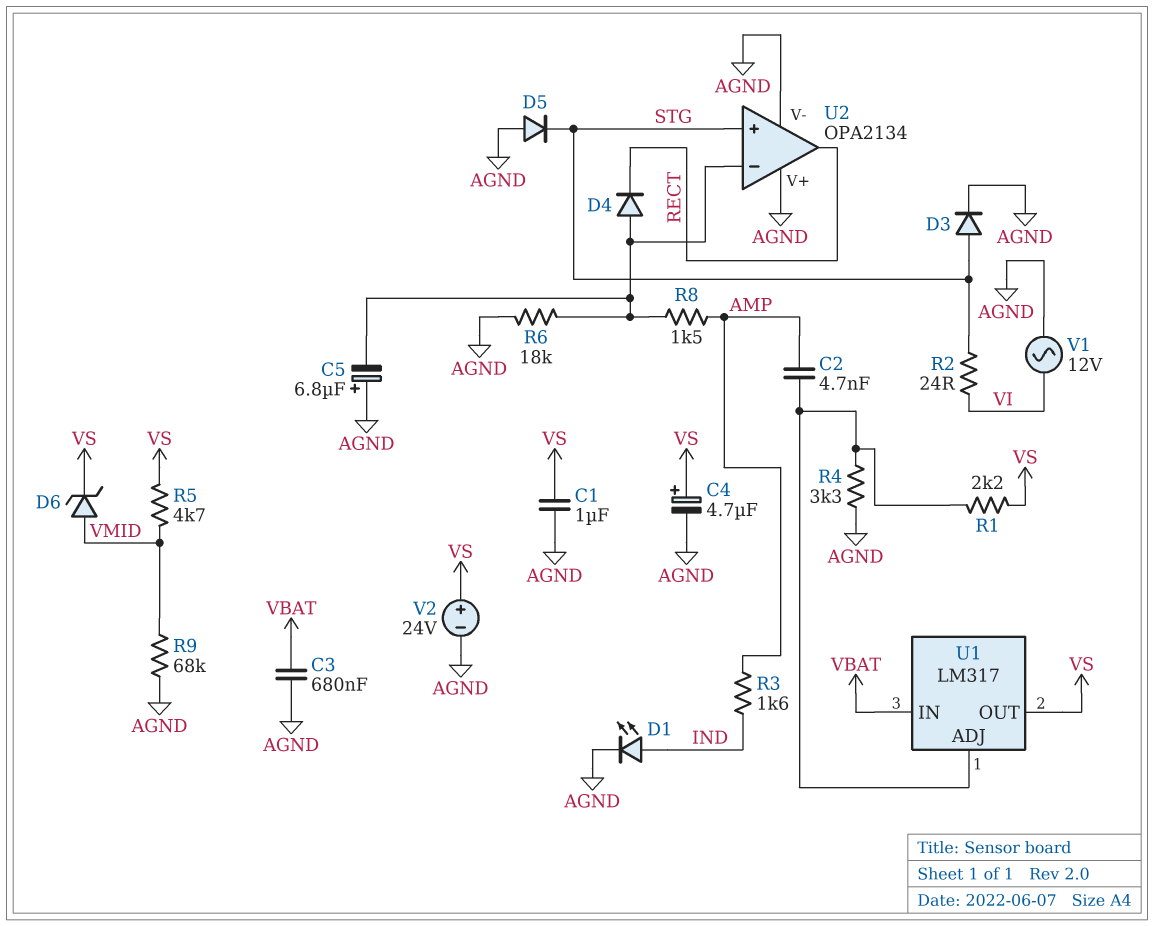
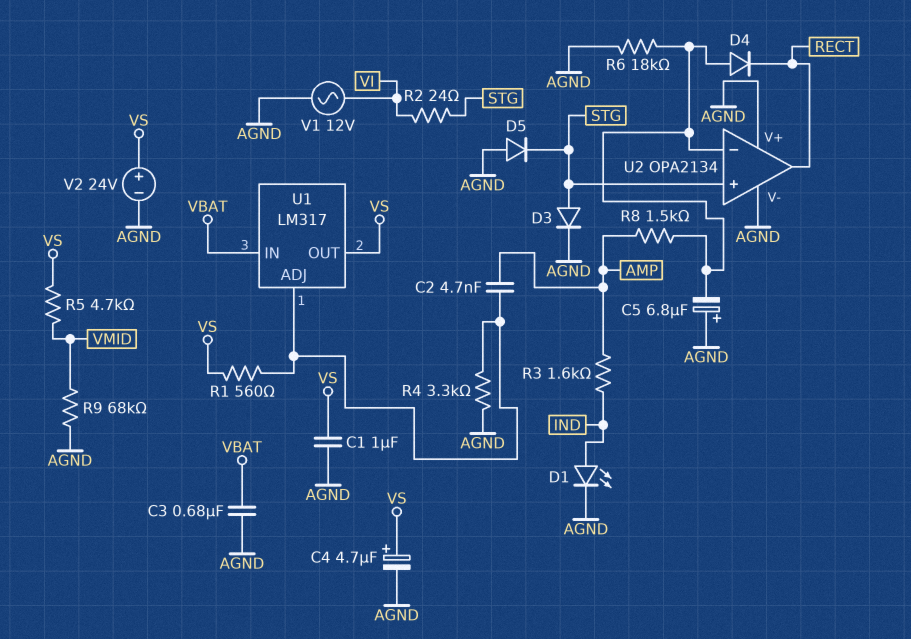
D6: zener (A VMID, K VS) -> none
R1: 2.2k (U1/ADJ, VS) -> 560 (U1/ADJ, VS)

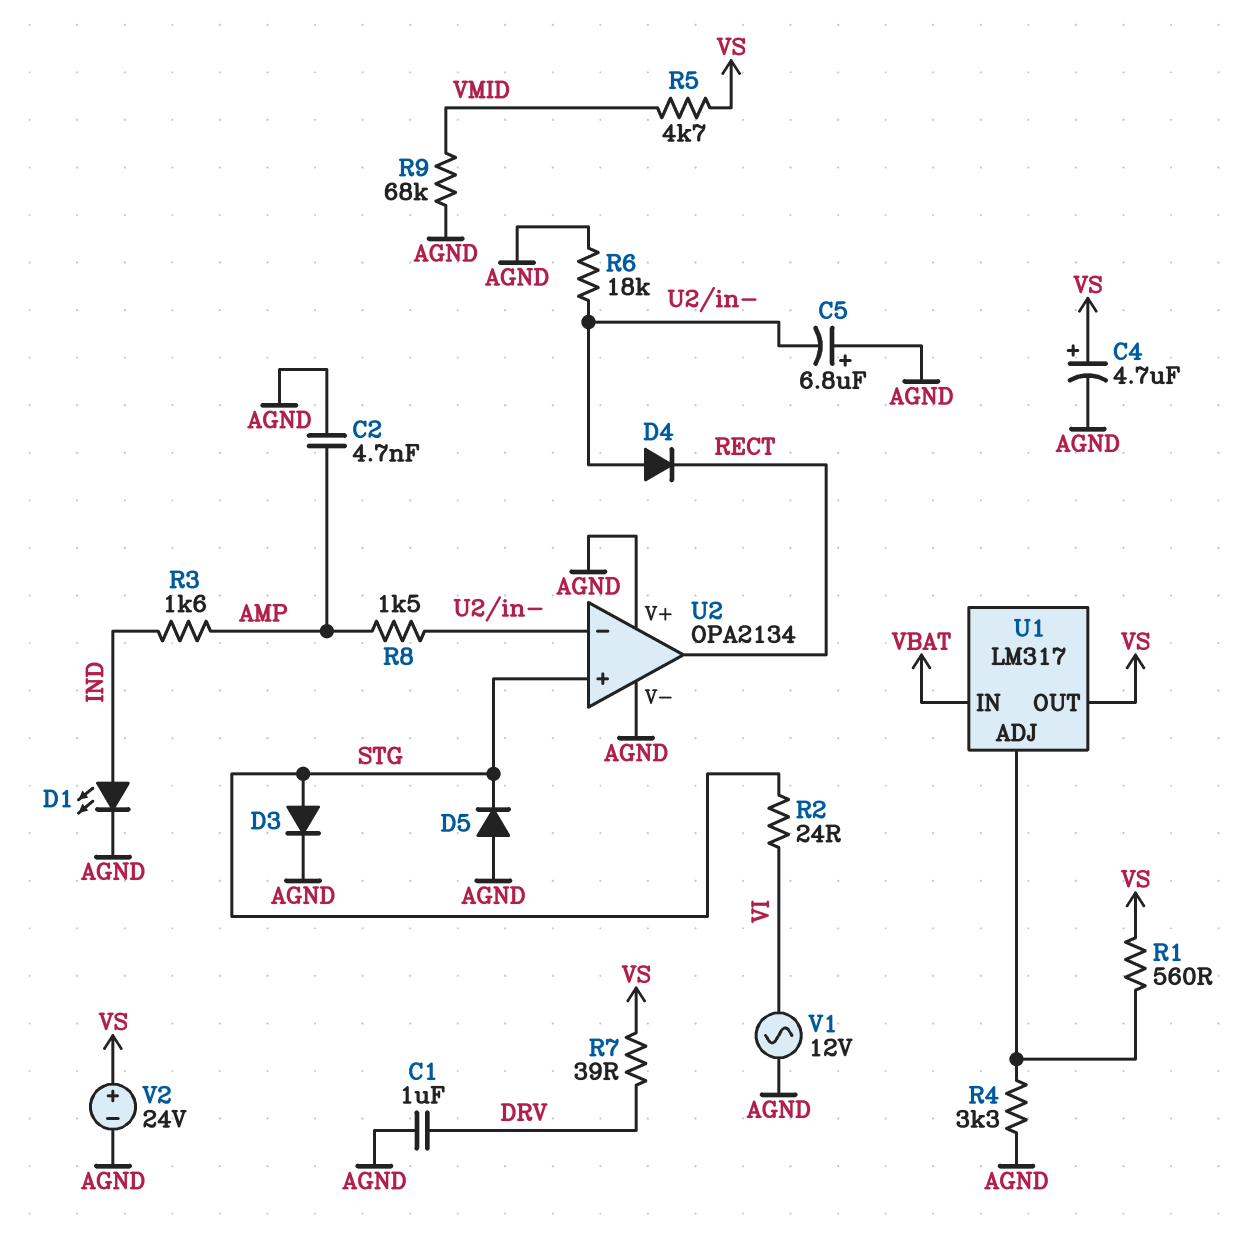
C1: 1uF (AGND, VS) -> 1uF (AGND, DRV)
C2: 4.7nF (AMP, U1/ADJ) -> 4.7nF (AGND, AMP)
C3: 680nF (AGND, VBAT) -> none
R7: none -> 39 (DRV, VS)

